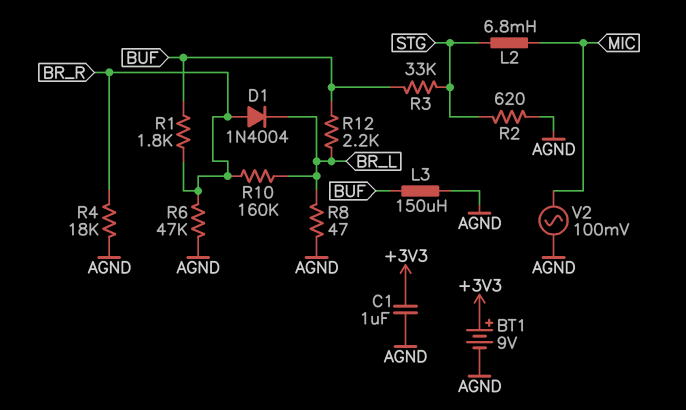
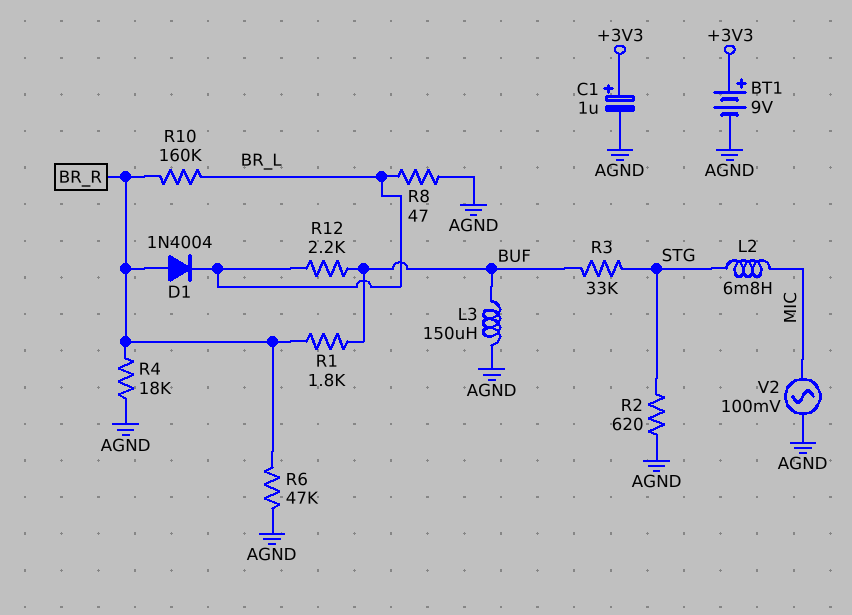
C1: 1uF (+3V3, AGND) -> 1uF (plus +3V3, minus AGND)

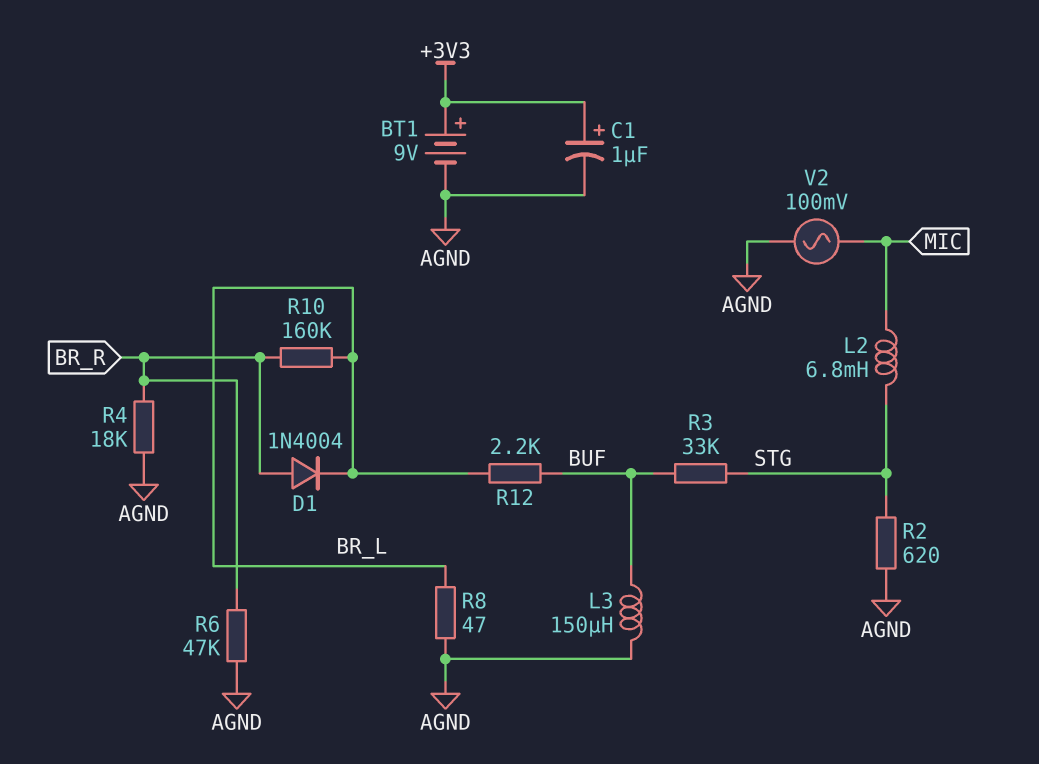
R1: 1.8k (BR_R, BUF) -> none

